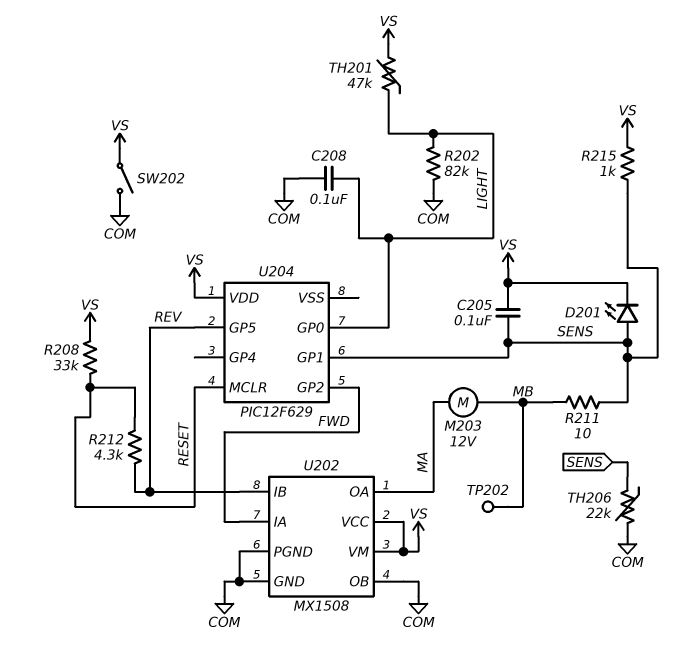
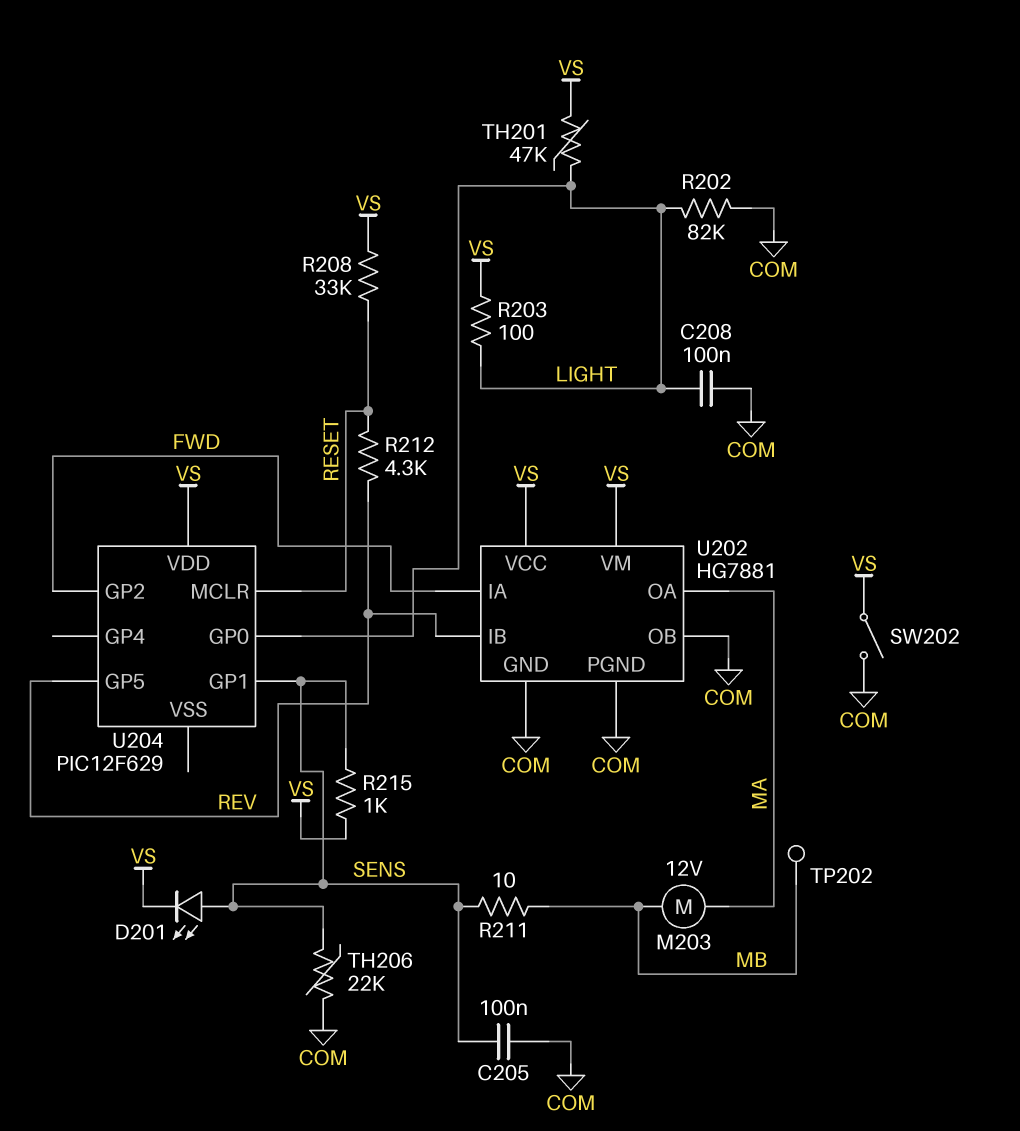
C205: 100nF (SENS, VS) -> 100nF (COM, SENS)
R203: none -> 100 (LIGHT, VS)
U202: MX1508 -> HG7881

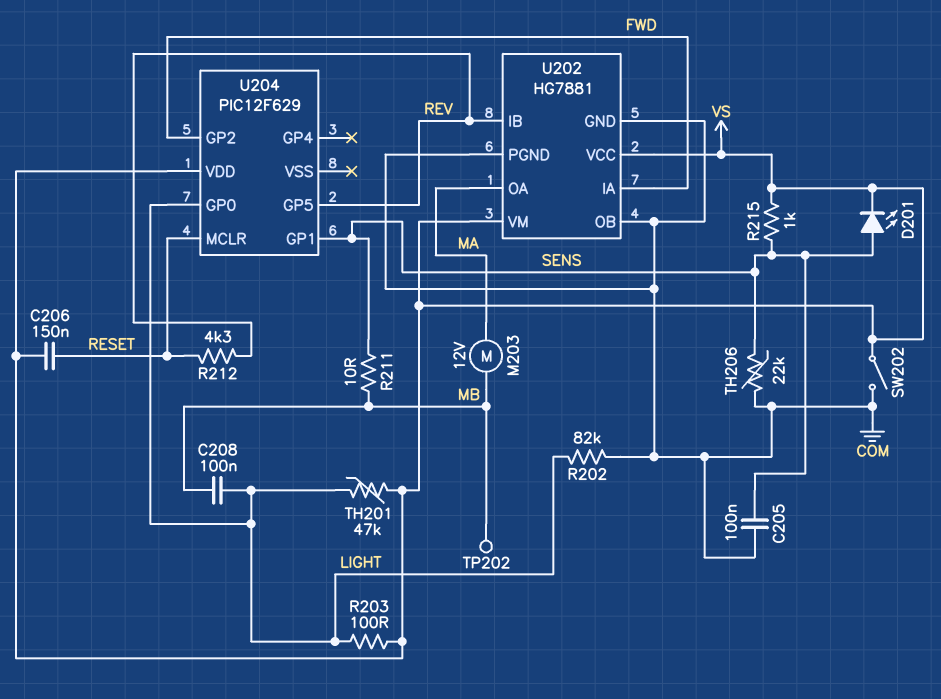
C206: none -> 150nF (RESET, VS)
C208: 100nF (COM, LIGHT) -> 100nF (LIGHT, MB)
R208: 33k (RESET, VS) -> none

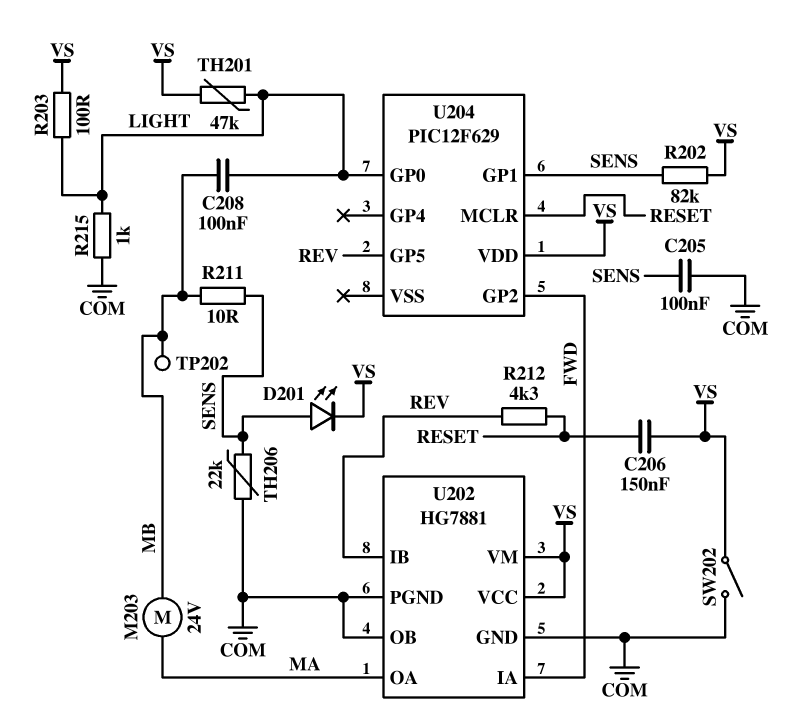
M203: motor 12V (MA, MB) -> motor 24V (MA, MB)
R202: 82k (COM, LIGHT) -> 82k (SENS, VS)
R215: 1k (SENS, VS) -> 1k (COM, LIGHT)

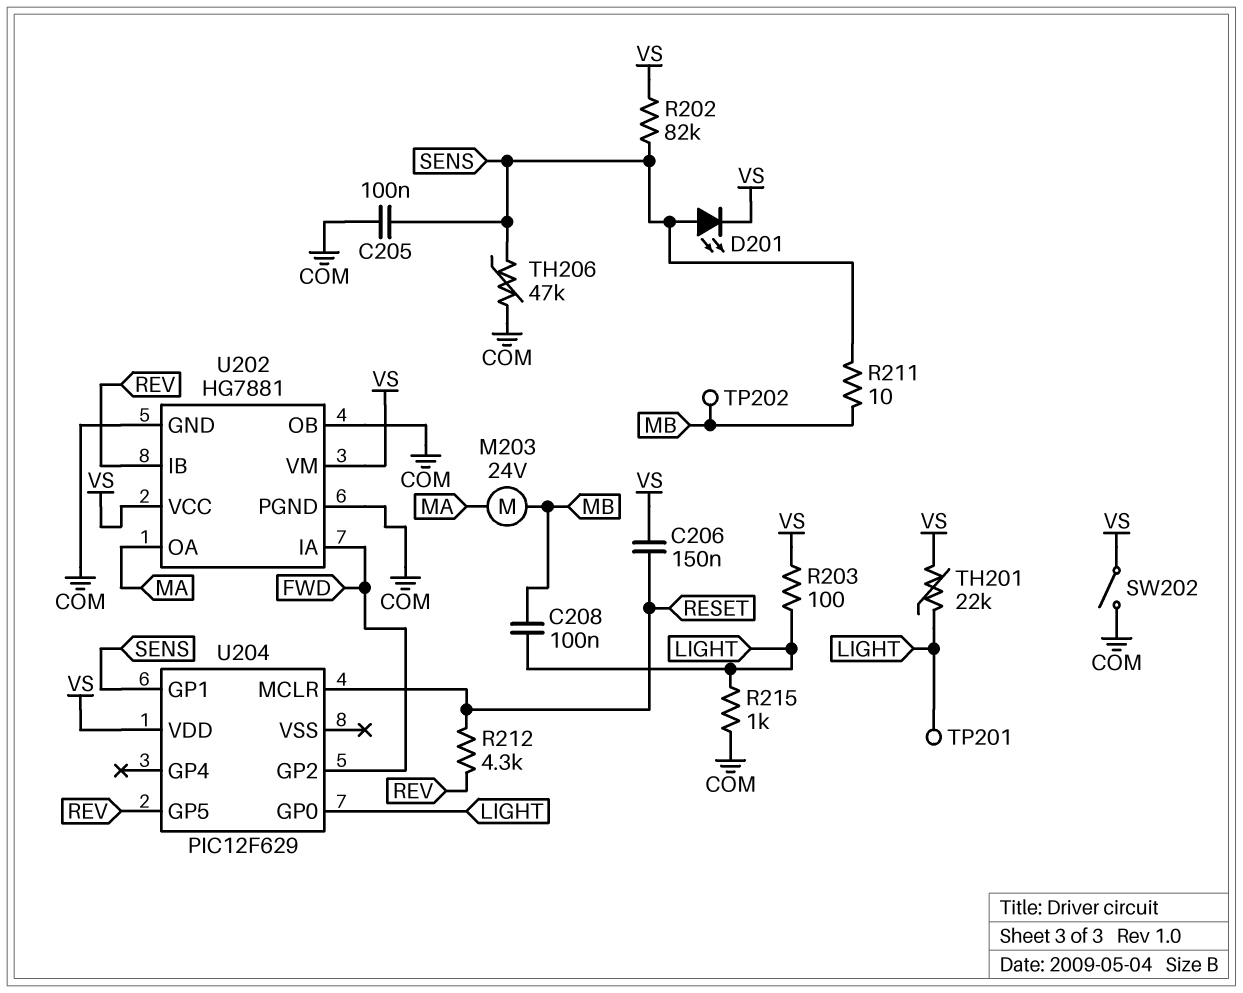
TH201: 47k (LIGHT, VS) -> 22k (LIGHT, VS)
TH206: 22k (COM, SENS) -> 47k (COM, SENS)
TP201: none -> test point (LIGHT)

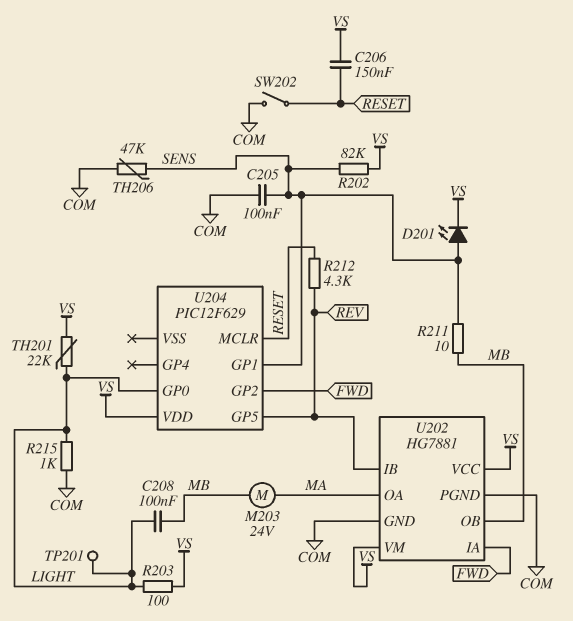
SW202: switch (COM, VS) -> switch (COM, RESET)
TP202: test point (MB) -> none
U202 pin OB: COM -> MB

